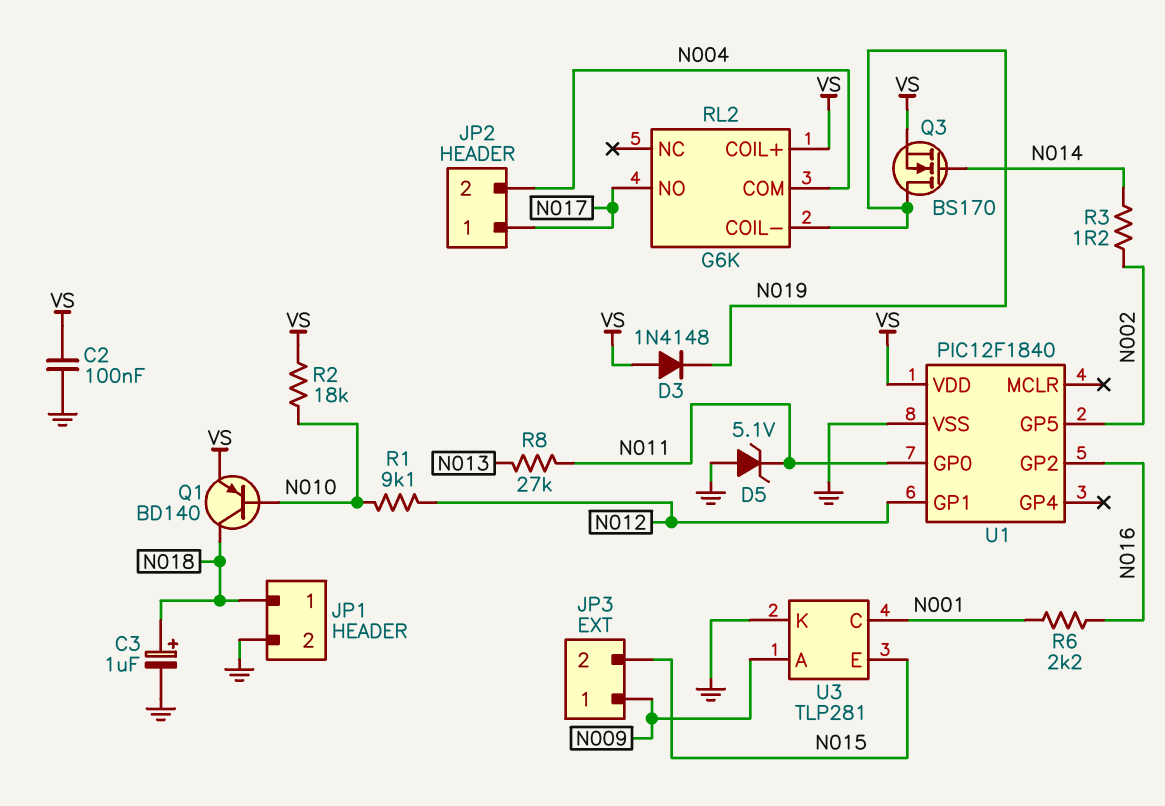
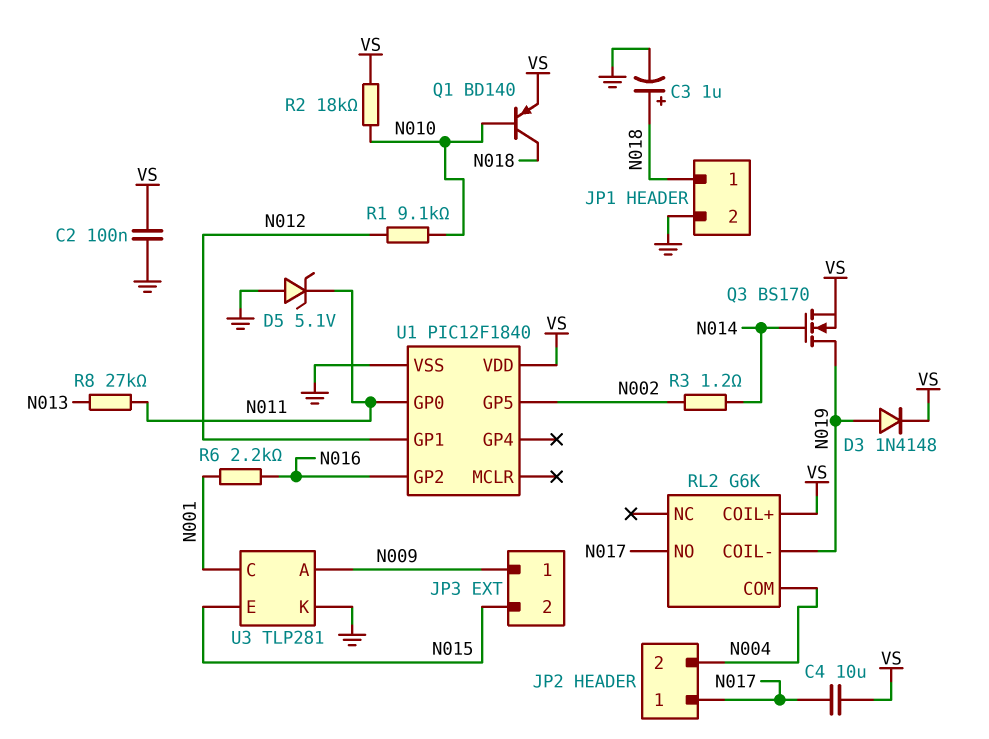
C4: none -> 10uF (N017, VS)
D3: diode 1N4148 (A VS, K N019) -> diode 1N4148 (A N019, K VS)

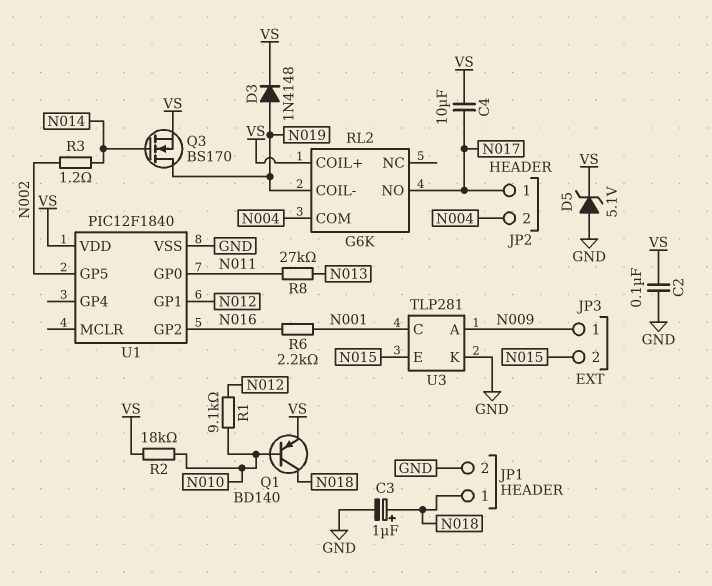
D5: zener 5.1V (A GND, K N011) -> zener 5.1V (A GND, K VS)

